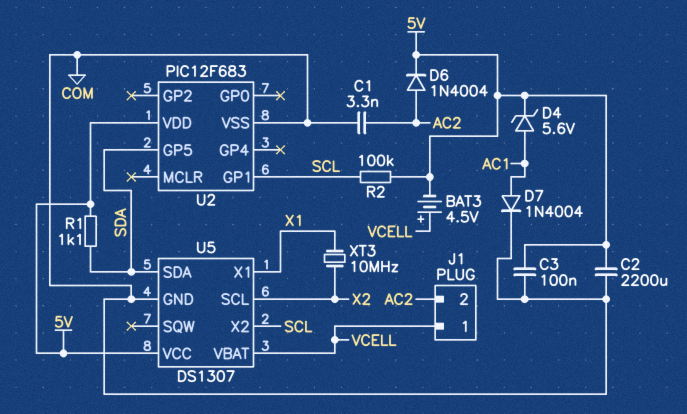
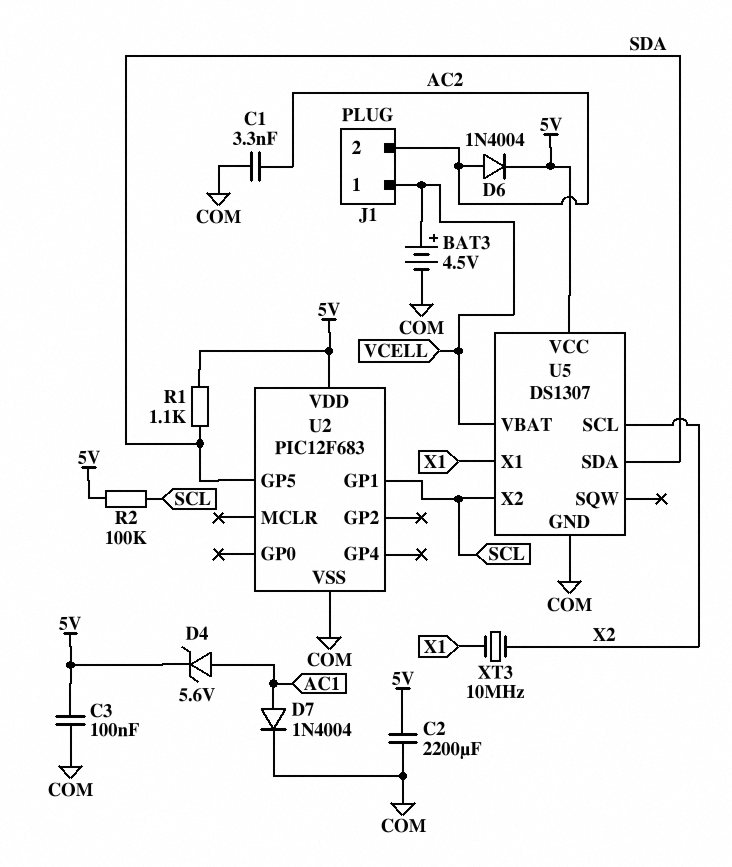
BAT3: 4.5V (plus VCELL, minus 5V) -> 4.5V (plus VCELL, minus COM)

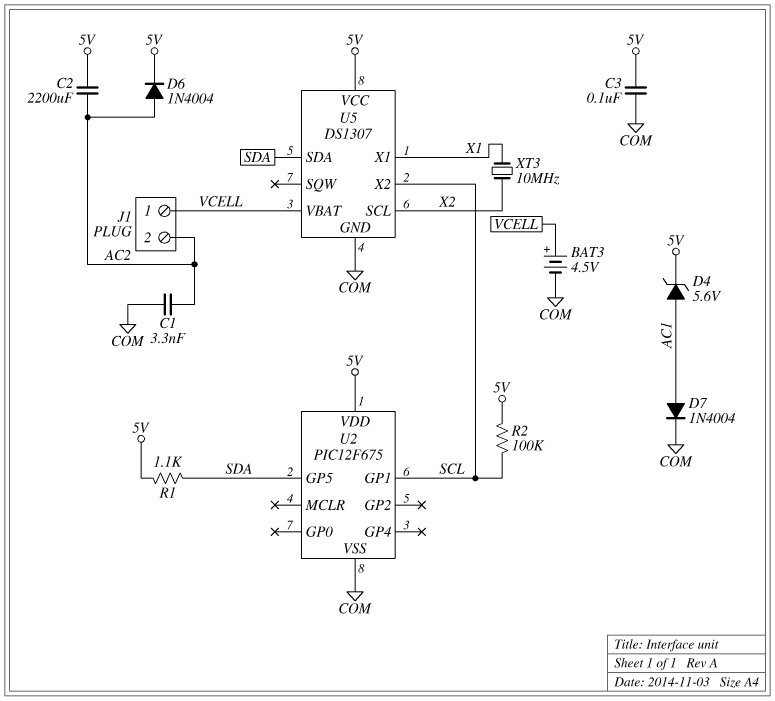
C2: 2200uF (5V, COM) -> 2200uF (5V, AC2)
U2: PIC12F683 -> PIC12F675

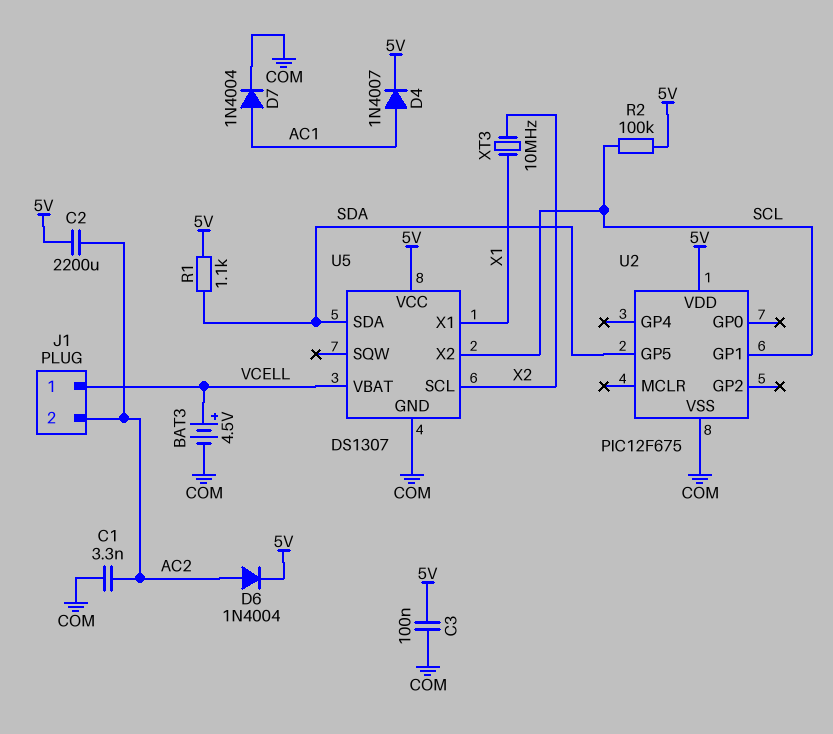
D4: zener 5.6V (A AC1, K 5V) -> diode 1N4007 (A AC1, K 5V)

